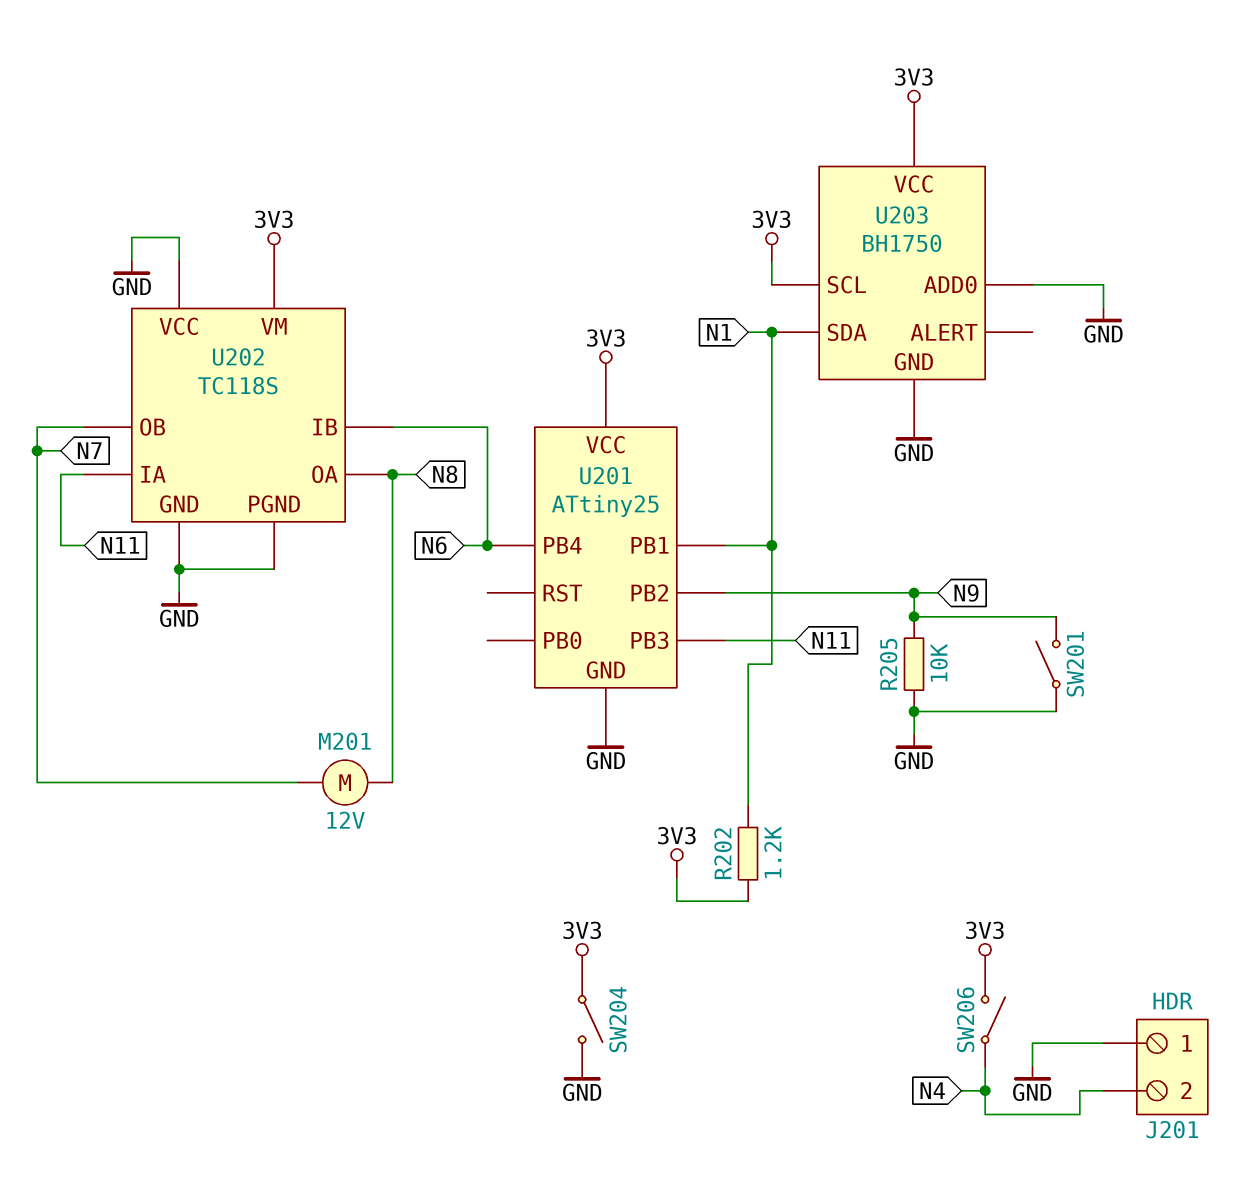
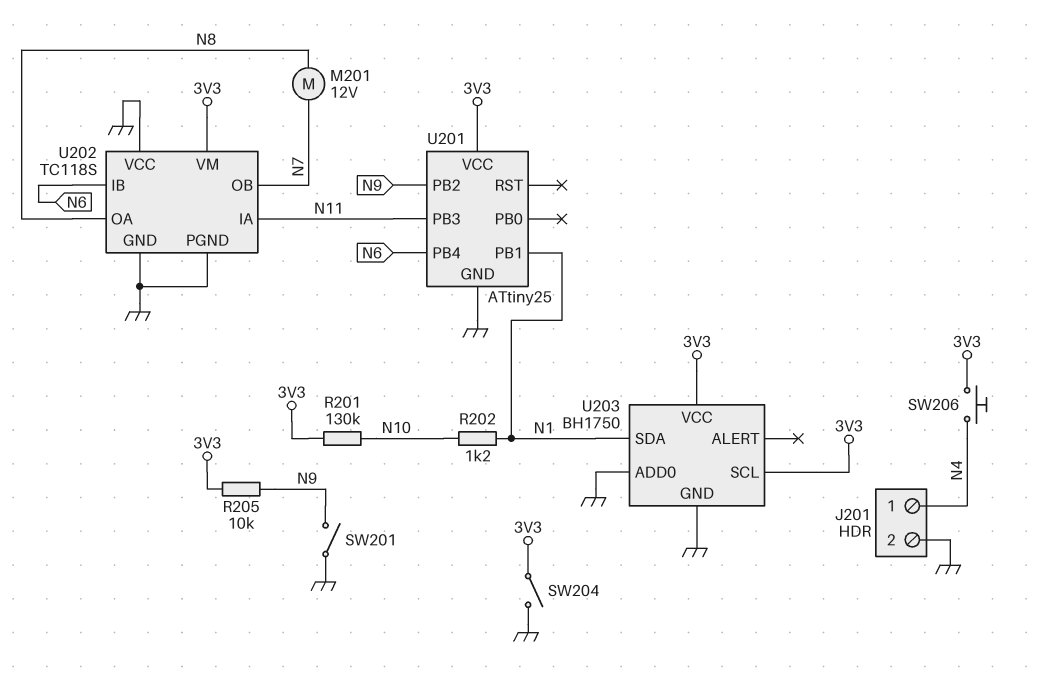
J201 pin 1: GND -> N4
J201 pin 2: N4 -> GND
R201: none -> 130k (3V3, N10)
R202: 1.2k (3V3, N1) -> 1.2k (N1, N10)
R205: 10k (GND, N9) -> 10k (3V3, N9)
SW206: switch (3V3, N4) -> button (3V3, N4)

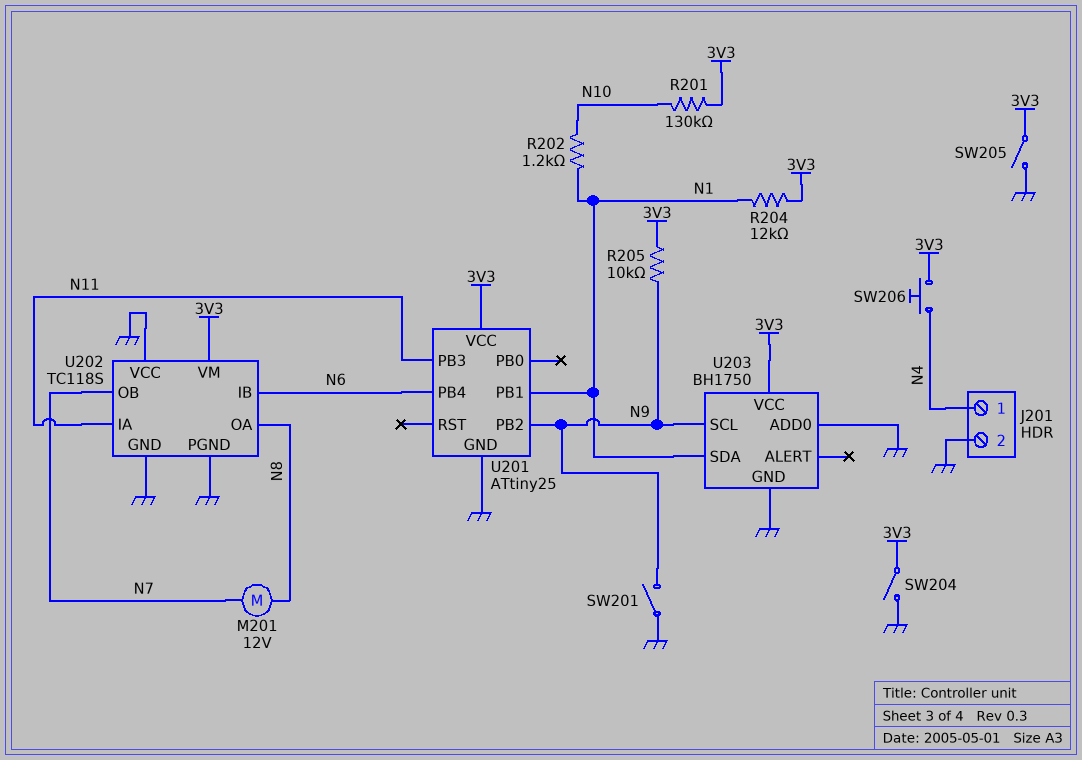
R204: none -> 12k (3V3, N1)
SW205: none -> switch (3V3, GND)
U203 pin SCL: 3V3 -> N9

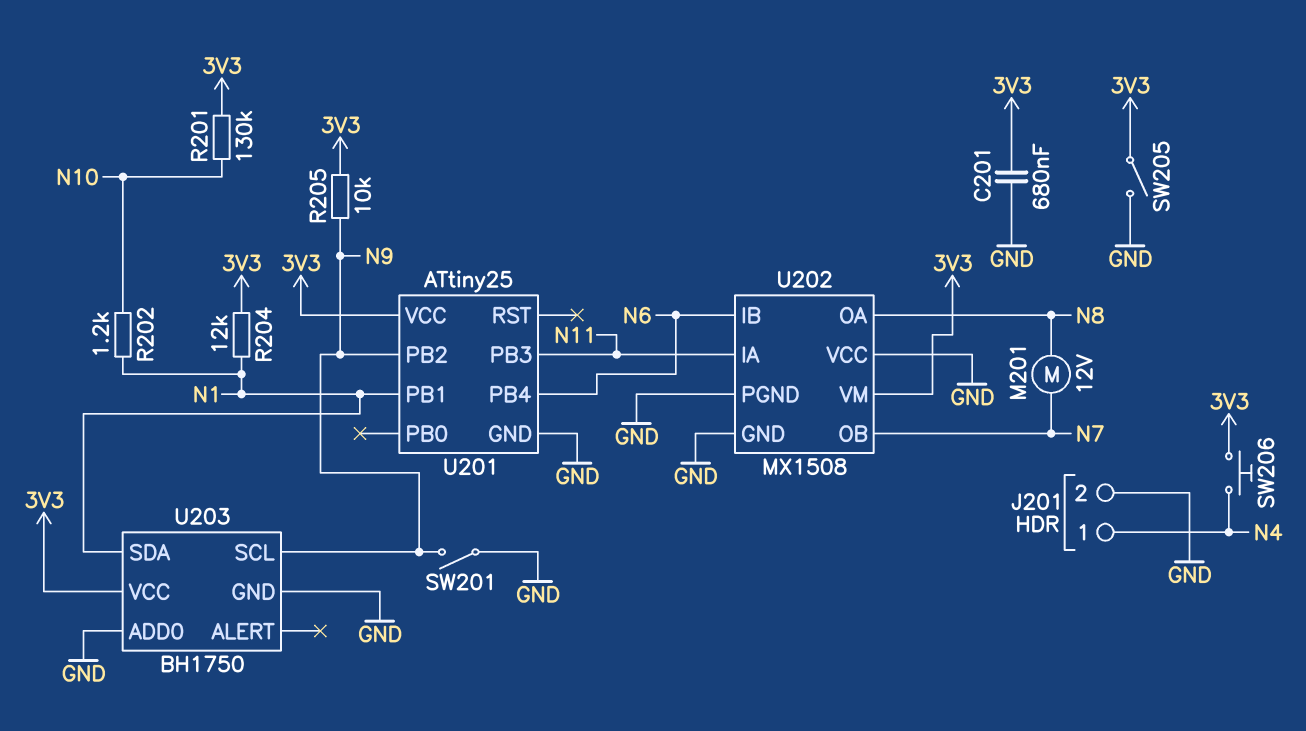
C201: none -> 680nF (3V3, GND)
SW204: switch (3V3, GND) -> none
U202: TC118S -> MX1508

